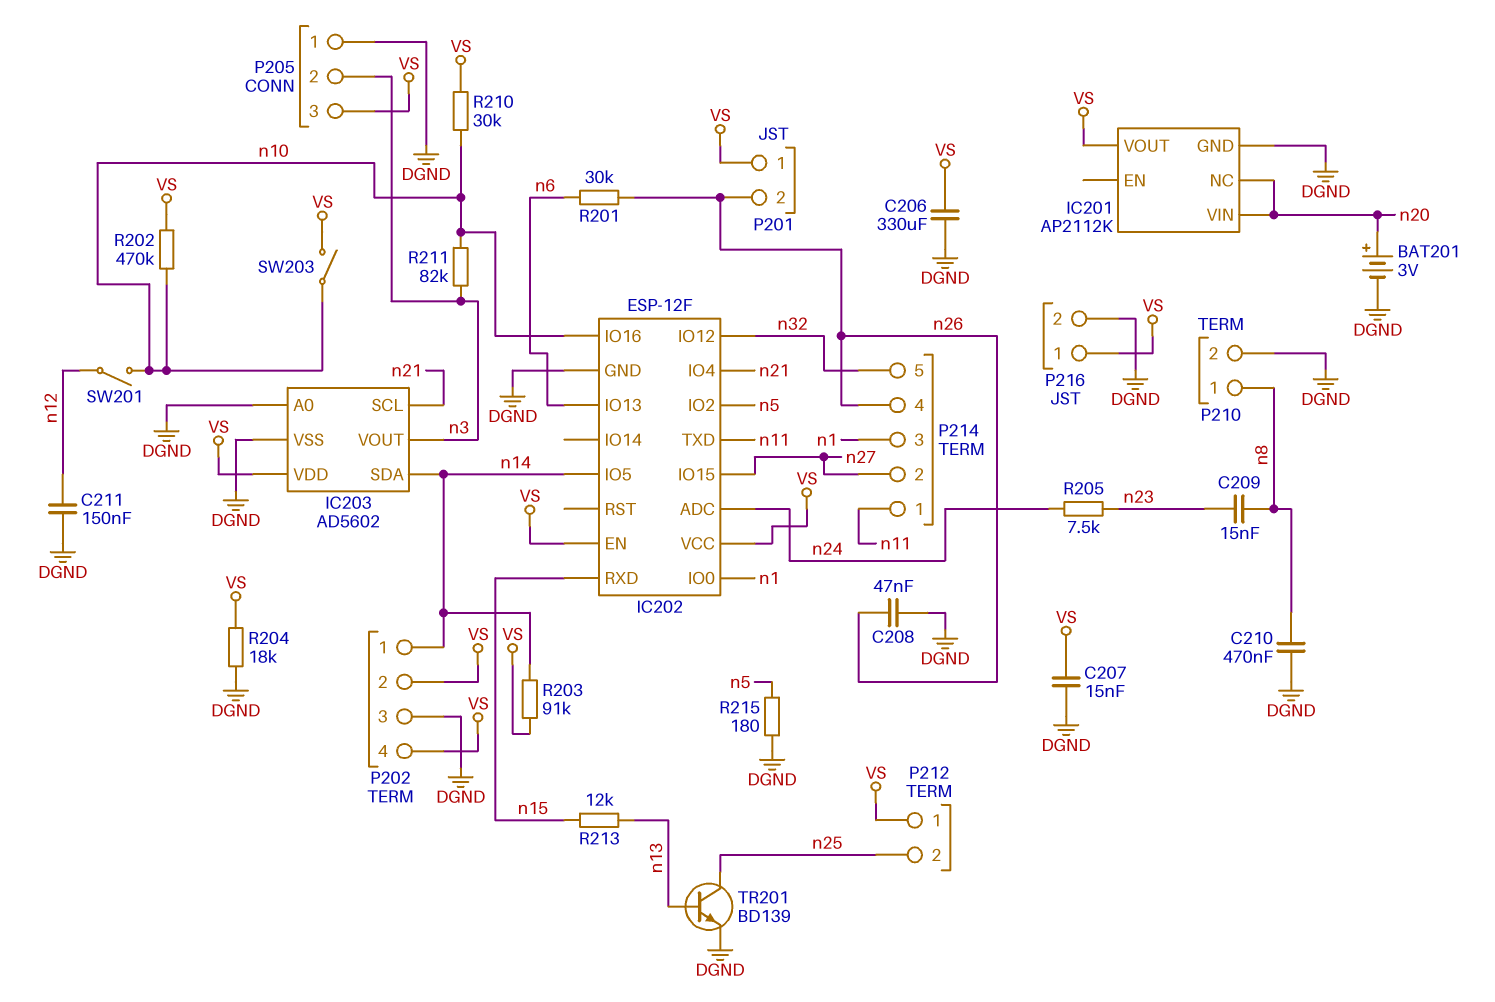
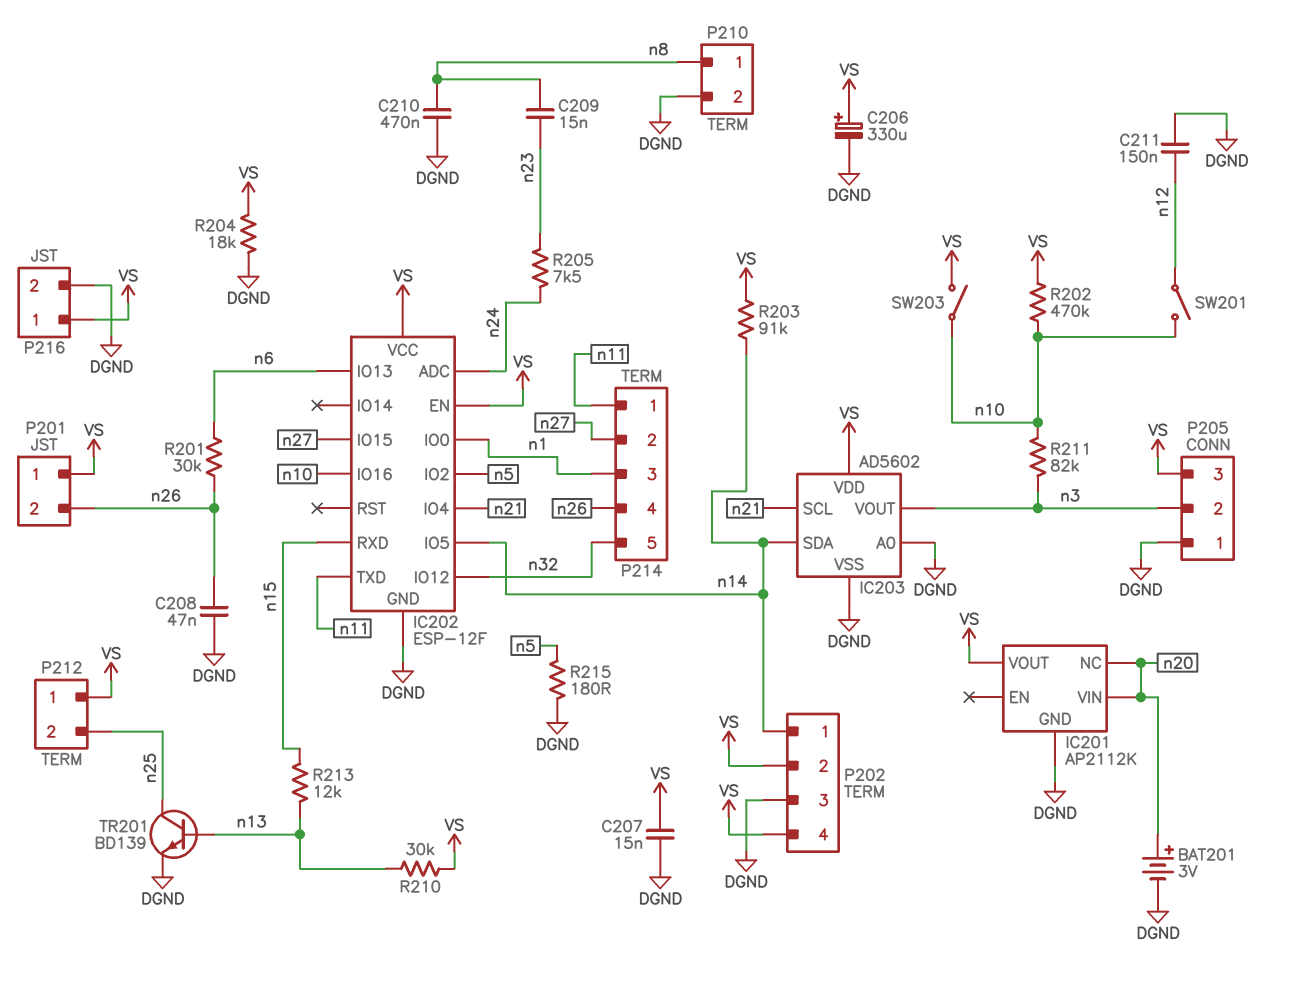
C206: 330uF (DGND, VS) -> 330uF (plus VS, minus DGND)
R210: 30k (VS, n10) -> 30k (VS, n13)

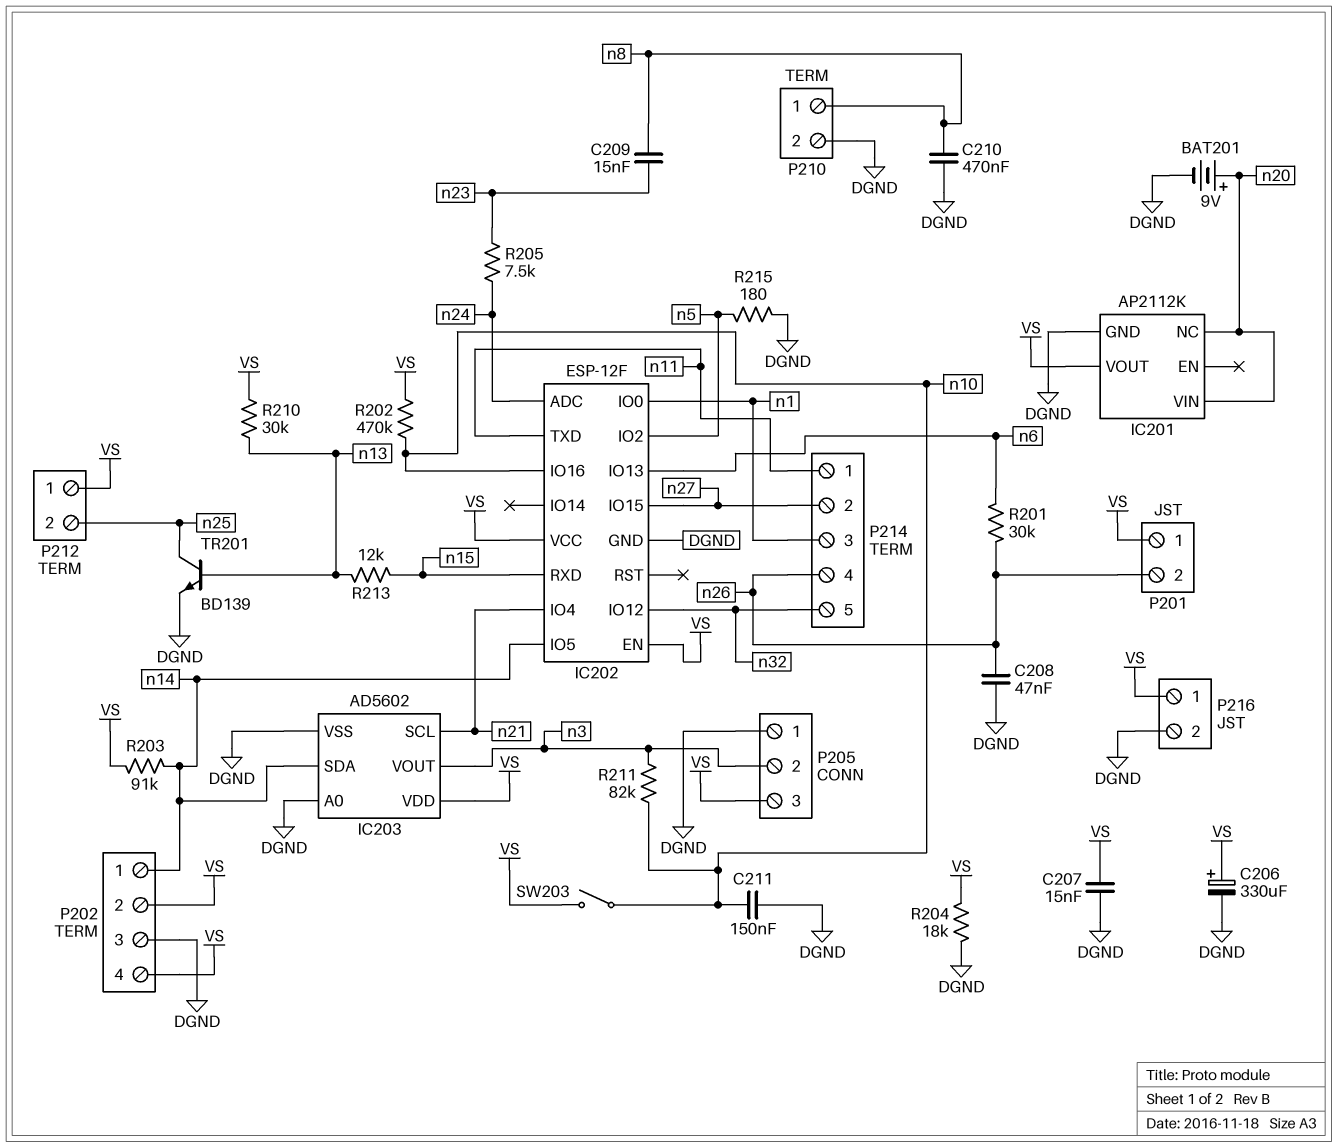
BAT201: 3V (plus n20, minus DGND) -> 9V (plus n20, minus DGND)
C211: 150nF (DGND, n12) -> 150nF (DGND, n10)
SW201: switch (n10, n12) -> none

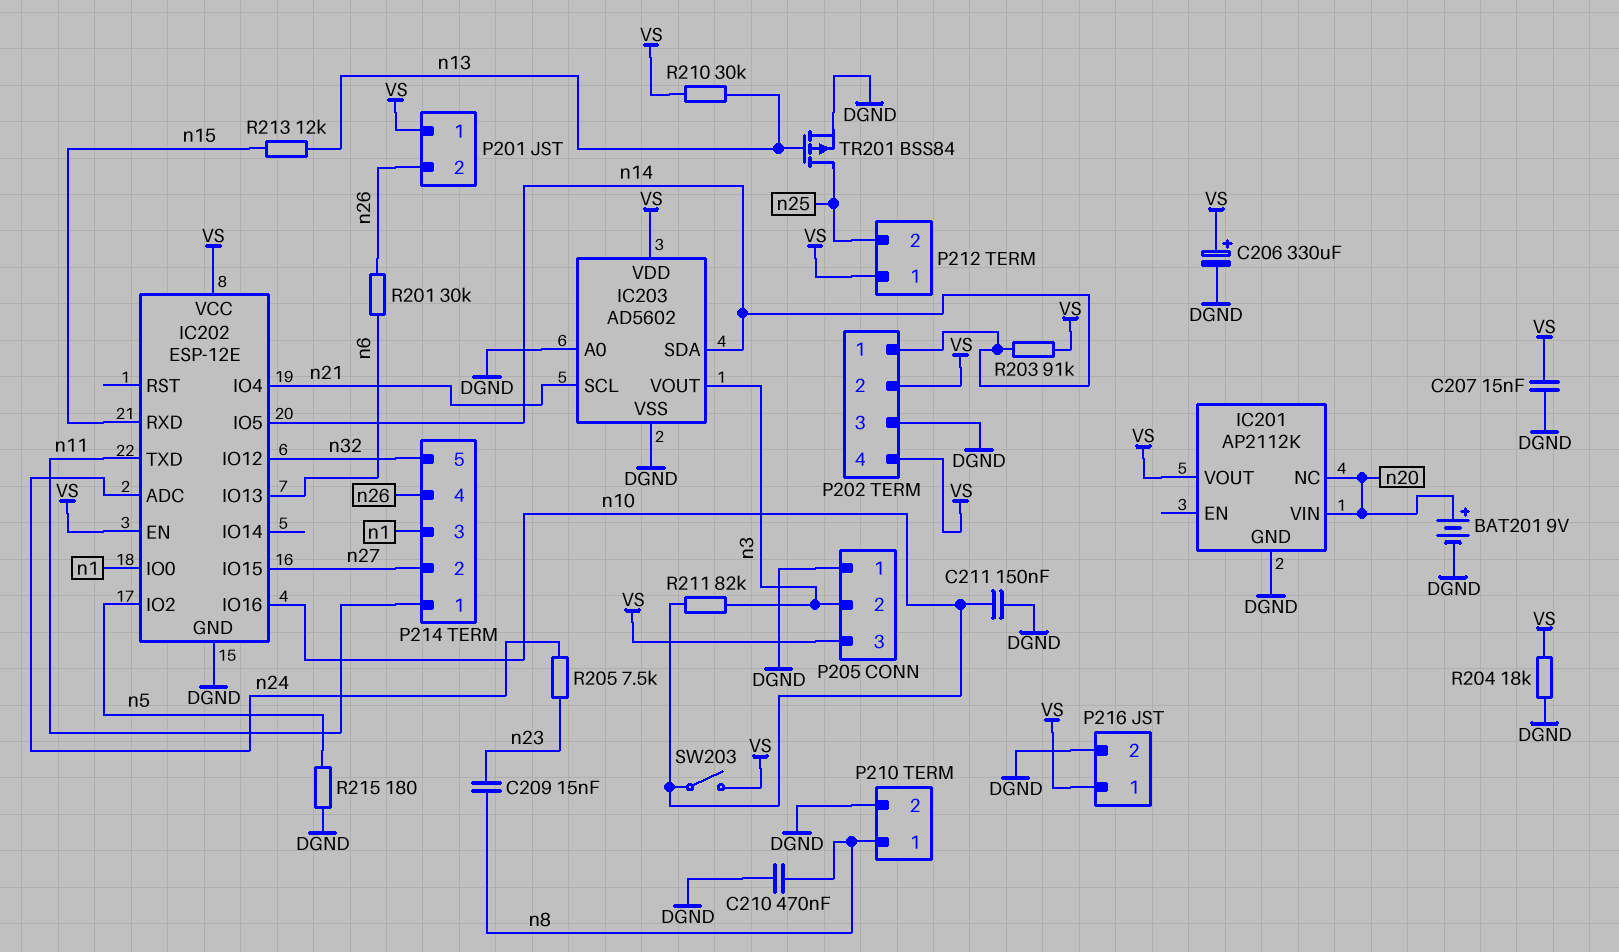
C208: 47nF (DGND, n26) -> none
IC202: ESP-12F -> ESP-12E
R202: 470k (VS, n10) -> none
TR201: NPN BD139 (B n13, C n25, E DGND) -> PMOS BSS84 (G n13, D n25, S DGND)

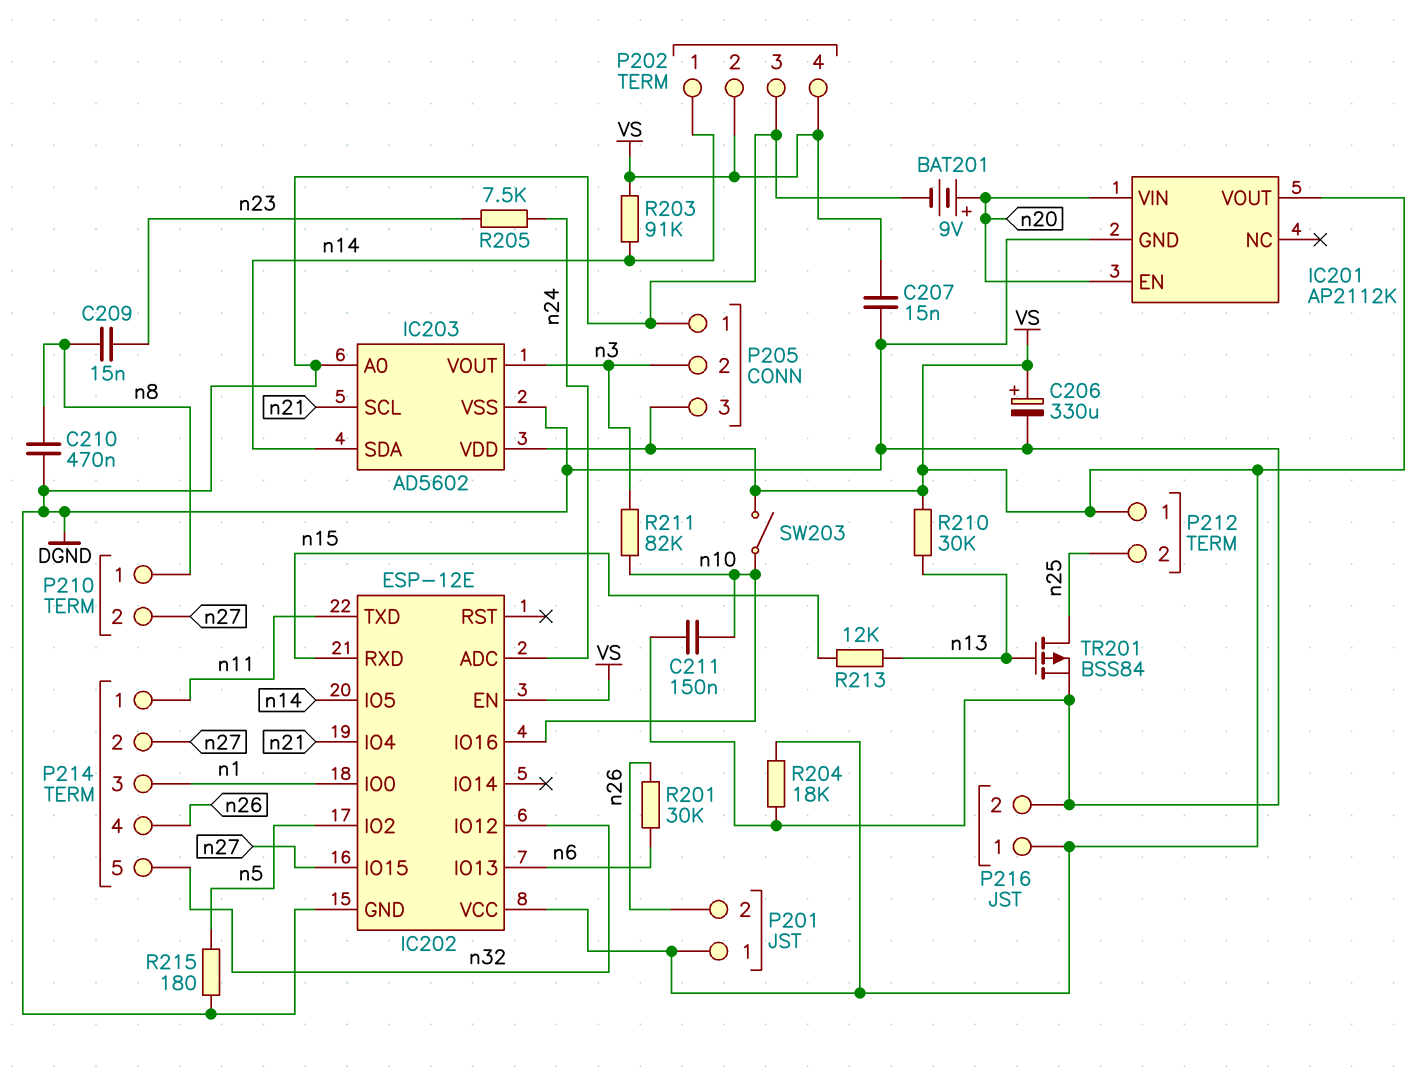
IC201 pin EN: none -> n20
IC201 pin NC: n20 -> none
P210 pin 2: DGND -> n27

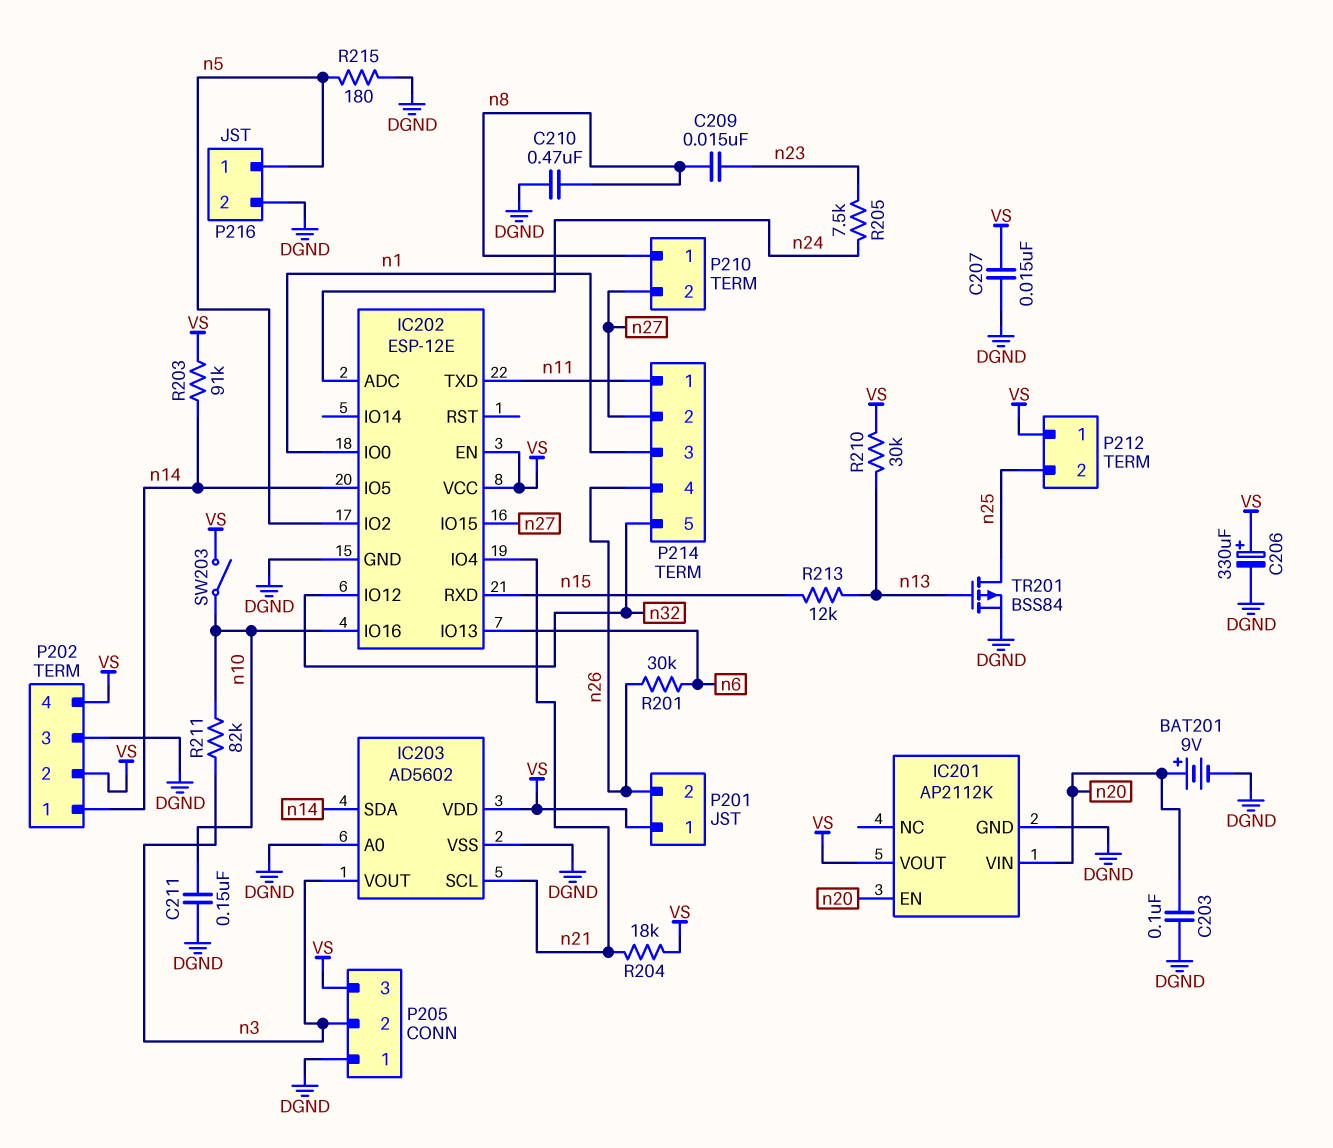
C203: none -> 100nF (DGND, n20)
P216 pin 1: VS -> n5
R204: 18k (DGND, VS) -> 18k (VS, n21)

